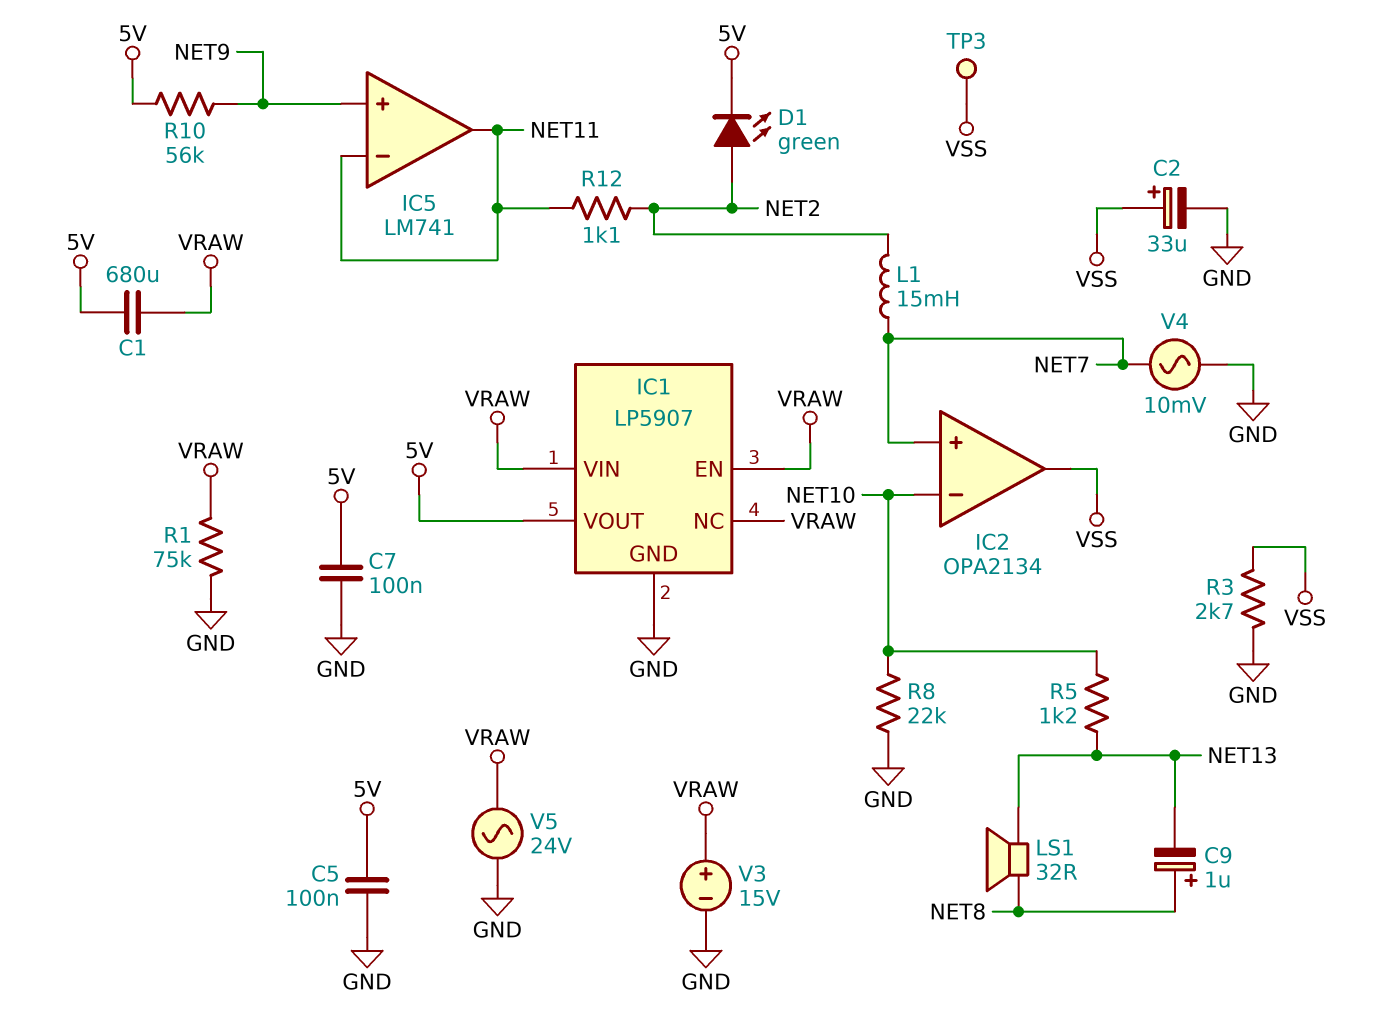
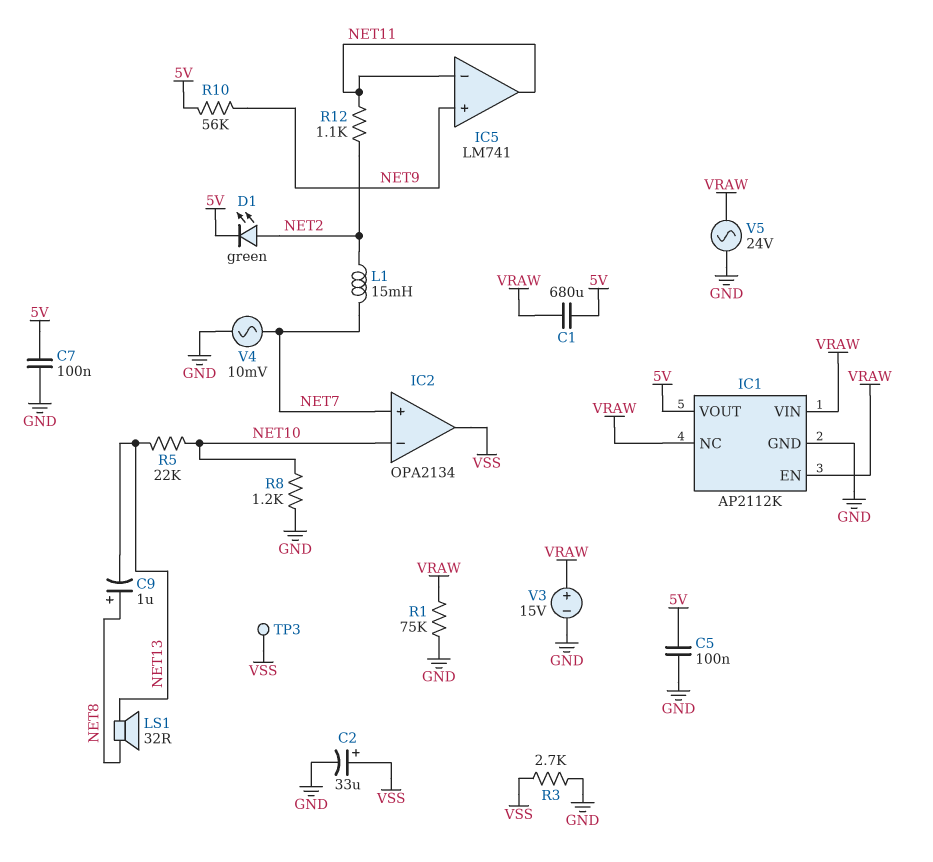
IC1: LP5907 -> AP2112K
R5: 1.2k (NET10, NET13) -> 22k (NET10, NET13)
R8: 22k (GND, NET10) -> 1.2k (GND, NET10)

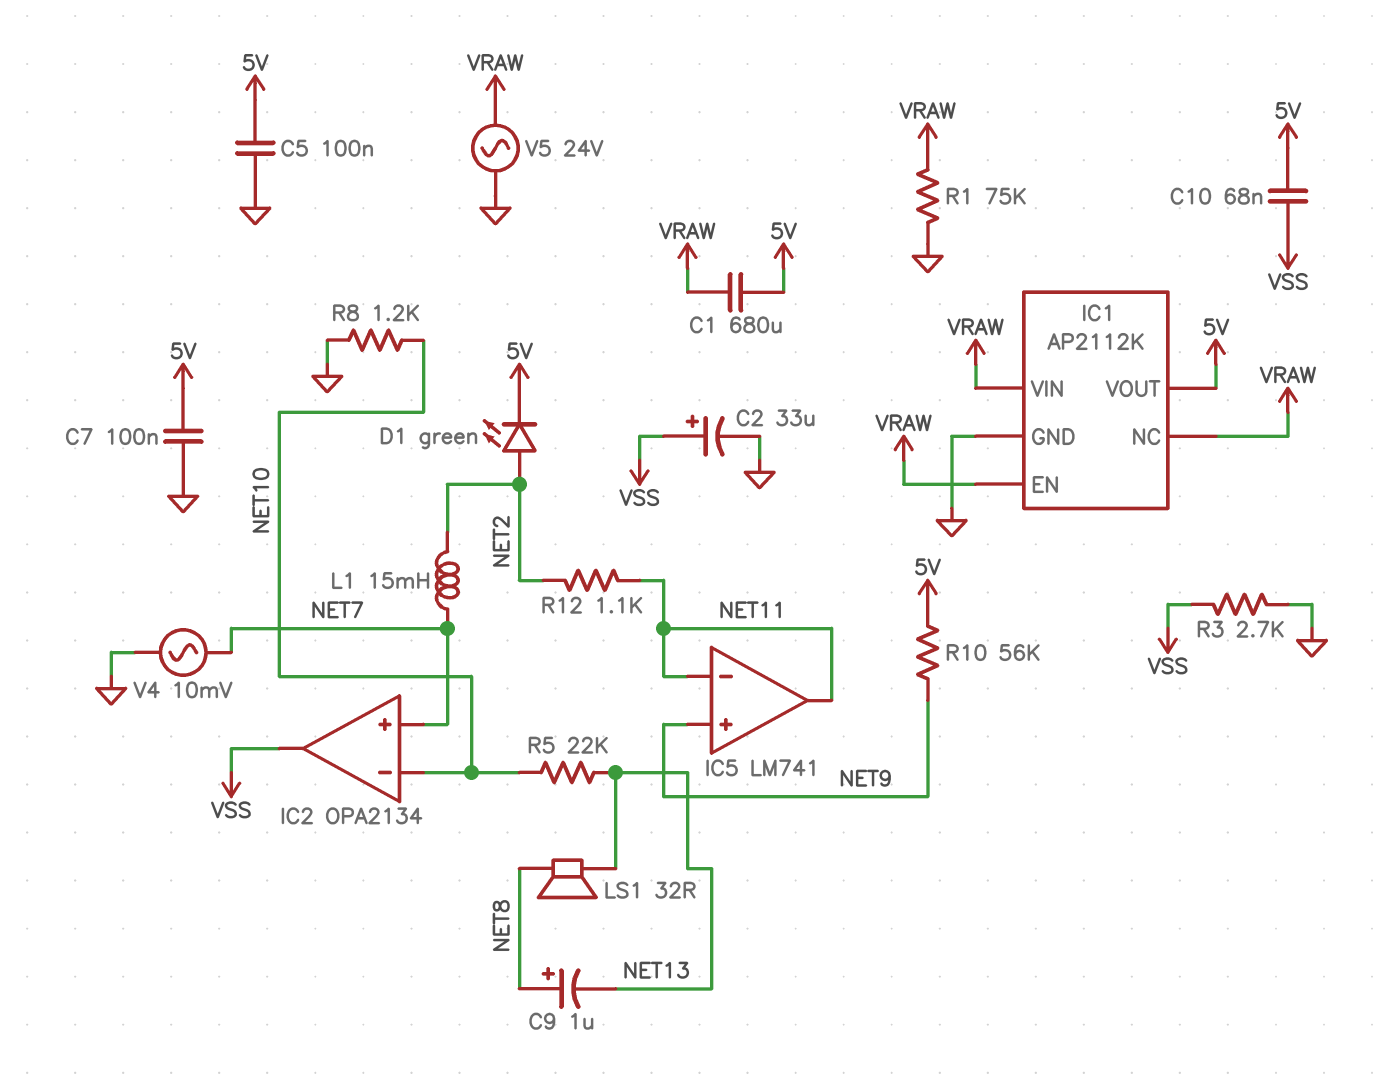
C10: none -> 68nF (5V, VSS)
TP3: test point (VSS) -> none
V3: 15V (plus VRAW, minus GND) -> none

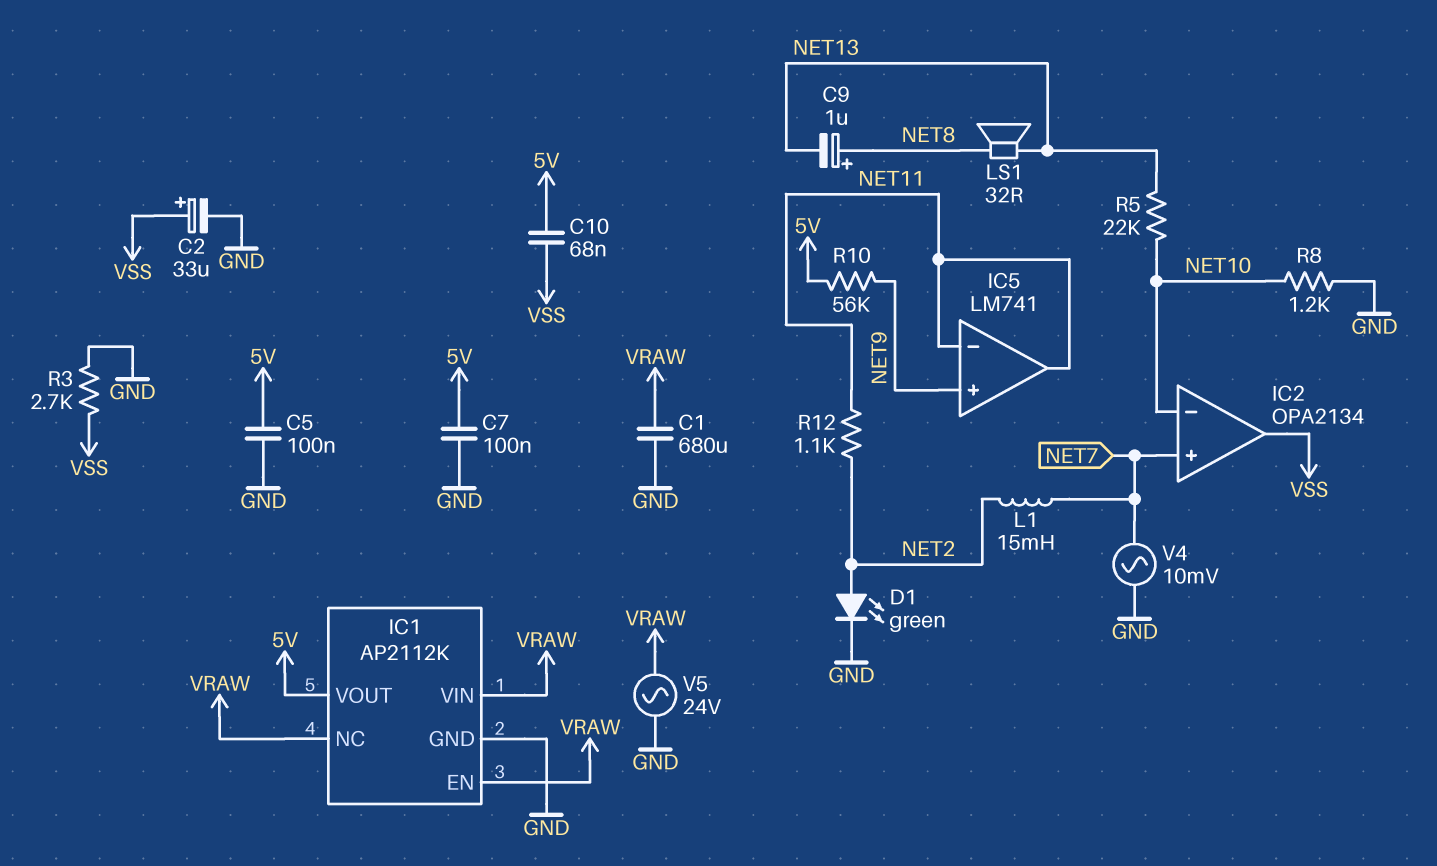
C1: 680uF (5V, VRAW) -> 680uF (GND, VRAW)
D1: LED green (A NET2, K 5V) -> LED green (A NET2, K GND)
R1: 75k (GND, VRAW) -> none

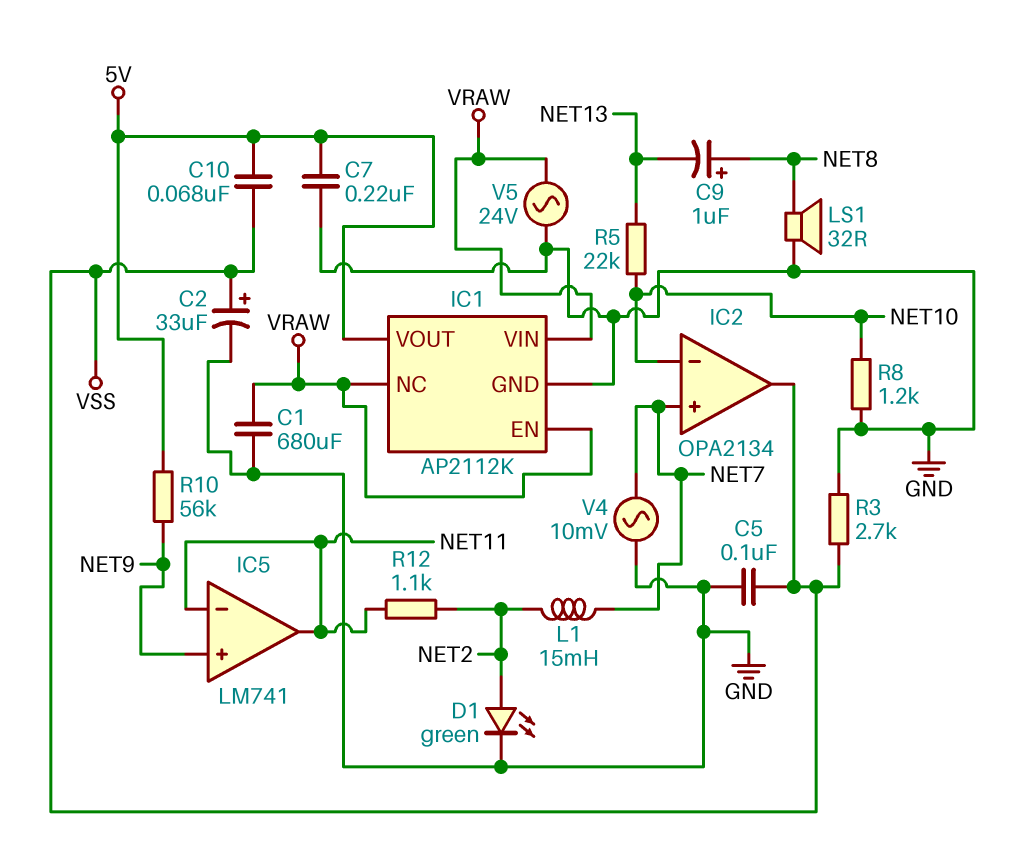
C5: 100nF (5V, GND) -> 100nF (GND, VSS)
C7: 100nF (5V, GND) -> 220nF (5V, GND)
LS1: speaker 32R (NET8, NET13) -> speaker 32R (GND, NET8)

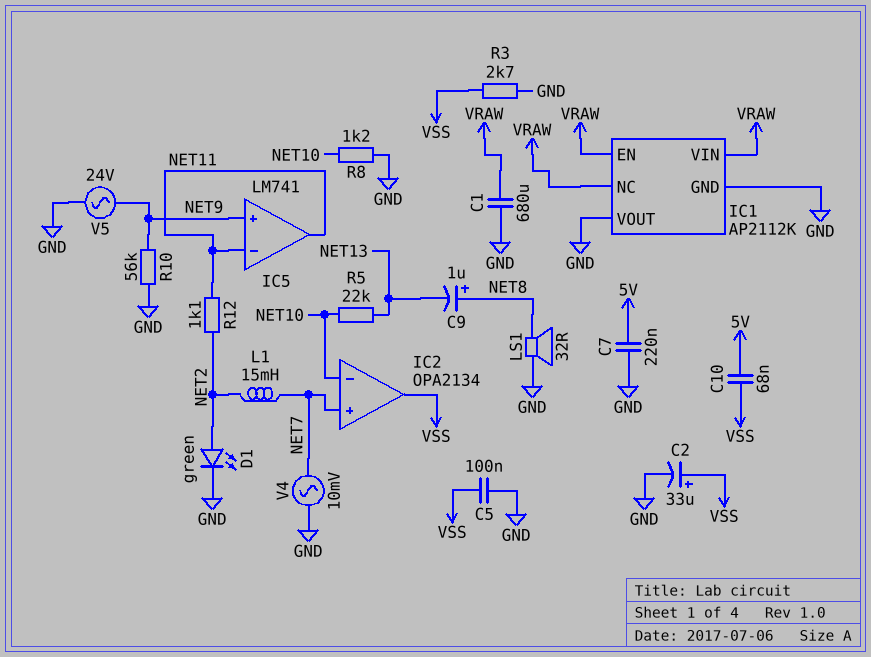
IC1 pin VOUT: 5V -> GND
R10: 56k (5V, NET9) -> 56k (GND, NET9)
V5: AC 24V (GND, VRAW) -> AC 24V (GND, NET9)

